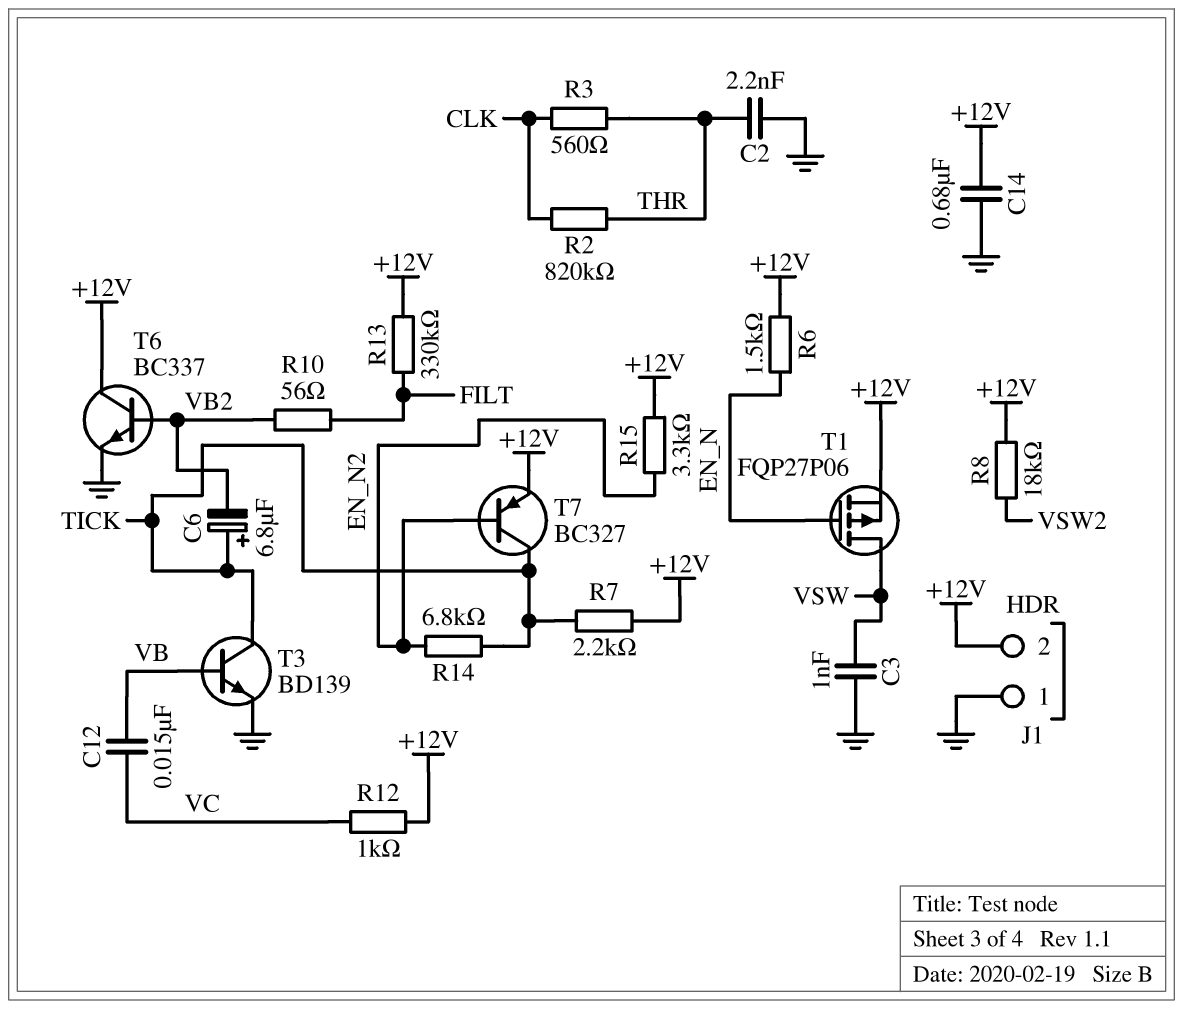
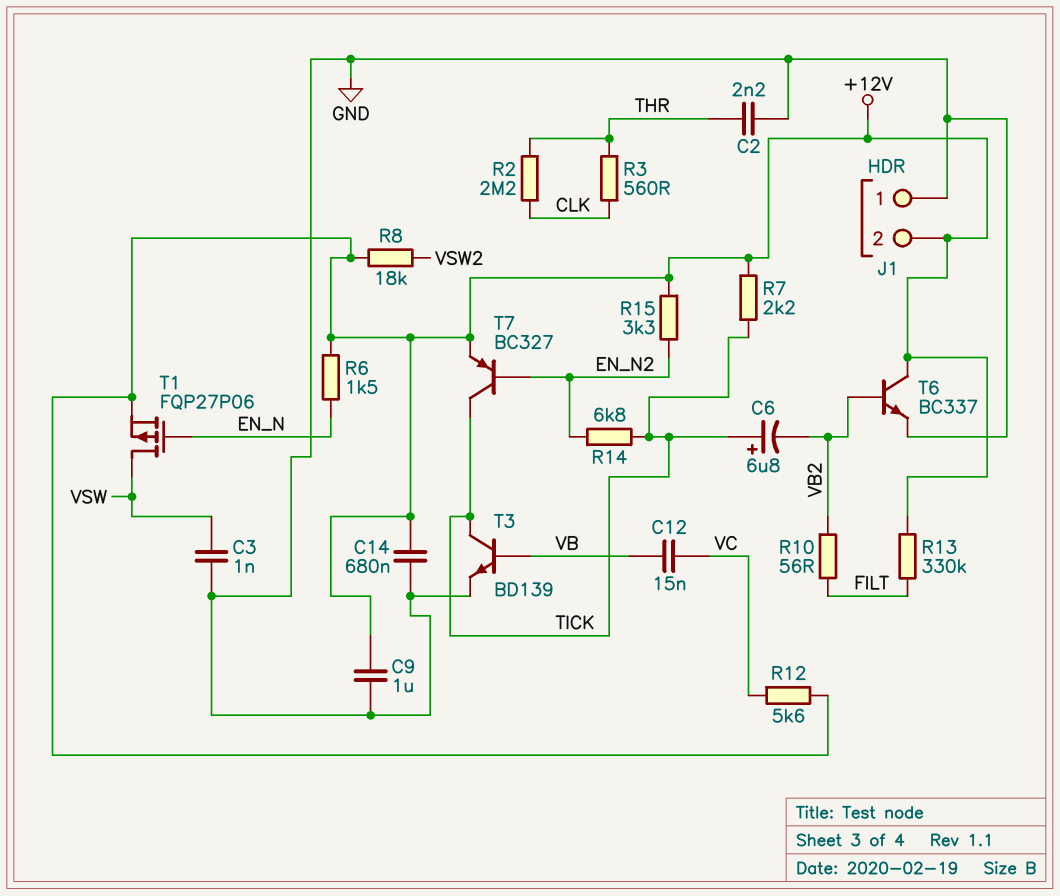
C9: none -> 1uF (+12V, GND)
R2: 820k (CLK, THR) -> 2.2M (CLK, THR)
R12: 1k (+12V, VC) -> 5.6k (+12V, VC)

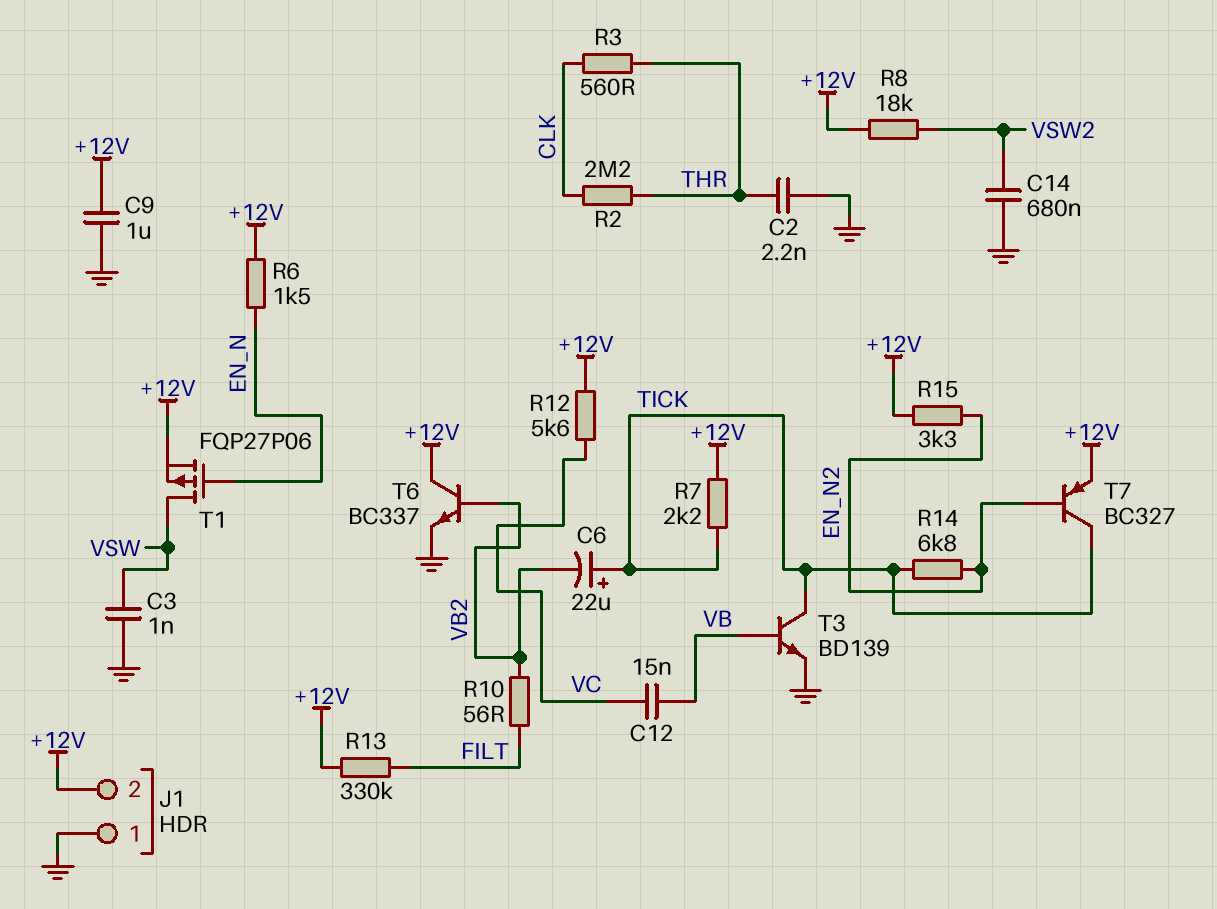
C6: 6.8uF (plus TICK, minus VB2) -> 22uF (plus TICK, minus VB2)
C14: 680nF (+12V, GND) -> 680nF (GND, VSW2)

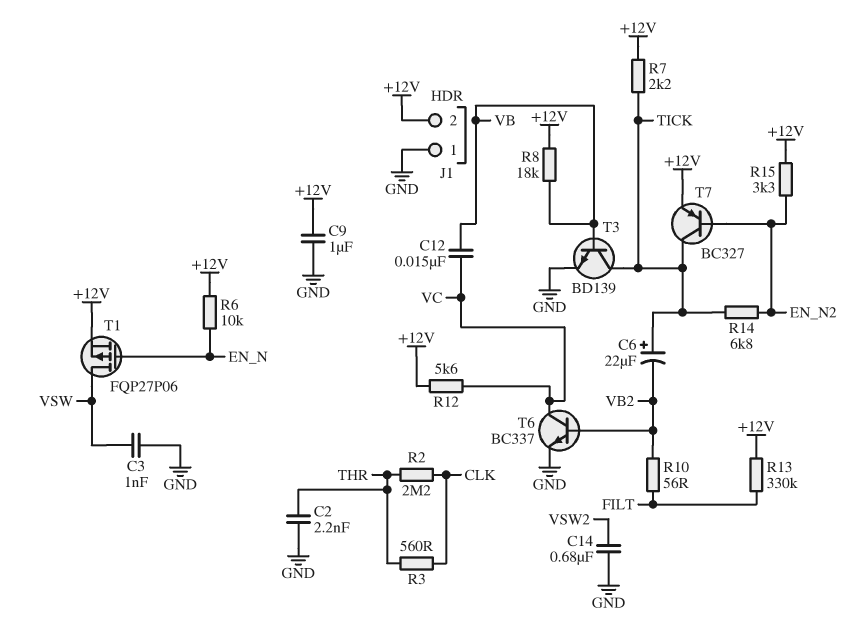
R6: 1.5k (+12V, EN_N) -> 10k (+12V, EN_N)
R8: 18k (+12V, VSW2) -> 18k (+12V, VB)
T6: NPN BC337 (B VB2, C +12V, E GND) -> NPN BC337 (B VB2, C VC, E GND)

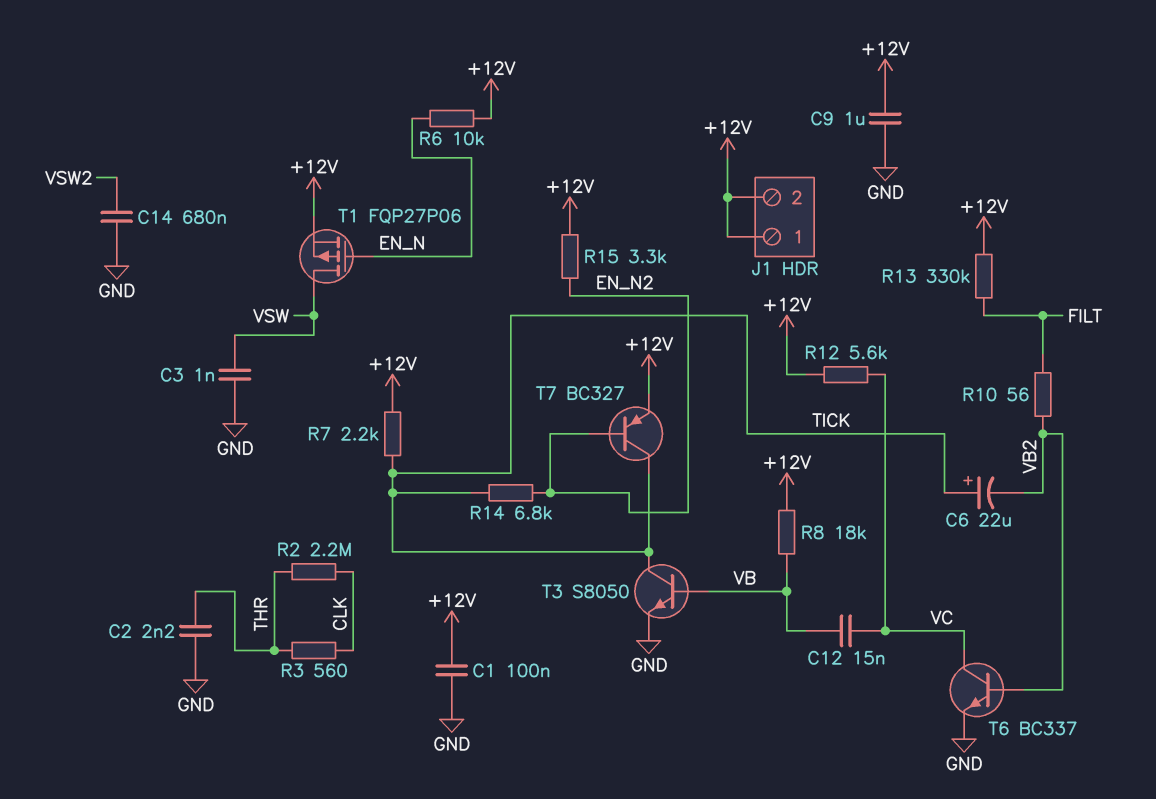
C1: none -> 100nF (+12V, GND)
J1 pin 1: GND -> +12V
T3: NPN BD139 (B VB, C TICK, E GND) -> NPN S8050 (B VB, C TICK, E GND)

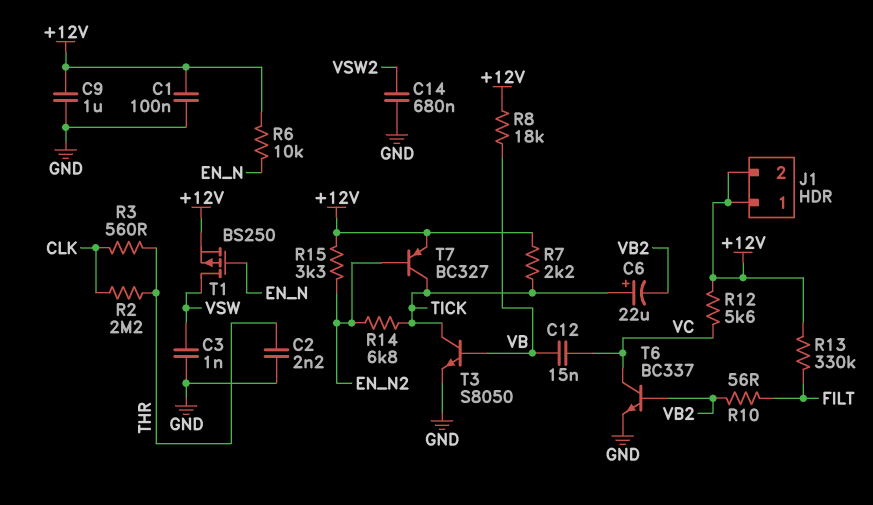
T1: PMOS FQP27P06 (G EN_N, D VSW, S +12V) -> PMOS BS250 (G EN_N, D VSW, S +12V)

